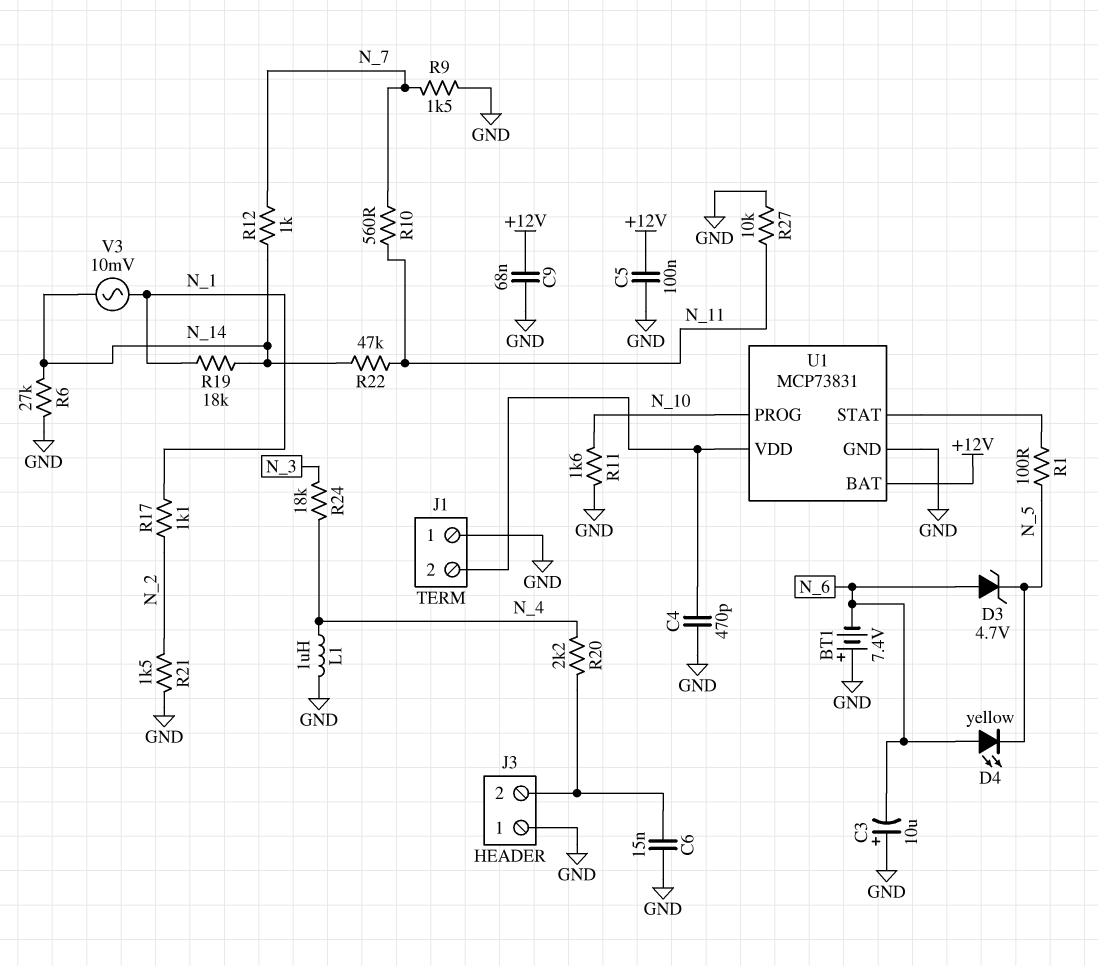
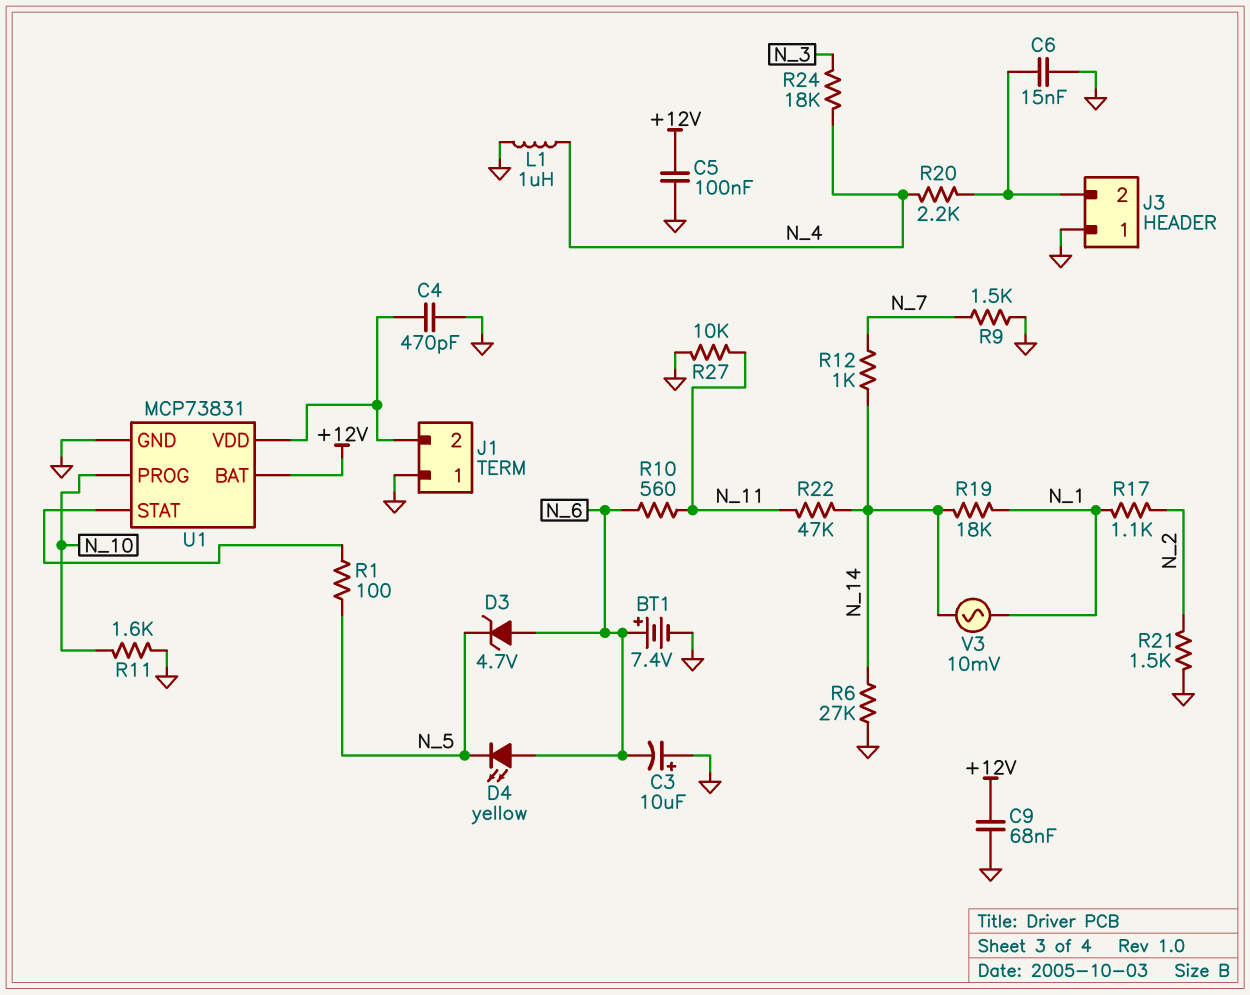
BT1: 7.4V (plus GND, minus N_6) -> 7.4V (plus N_6, minus GND)
R10: 560 (N_7, N_11) -> 560 (N_6, N_11)

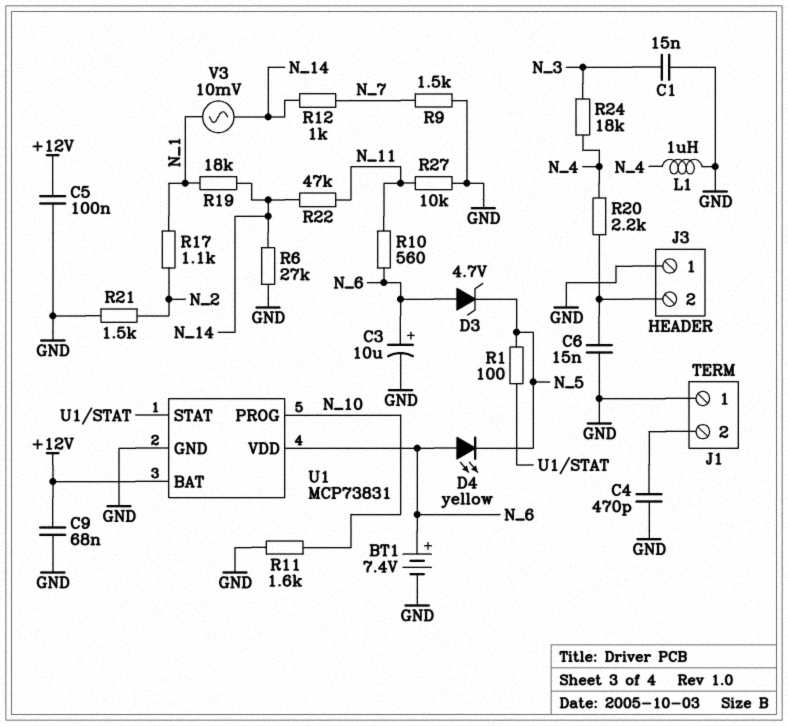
C1: none -> 15nF (GND, N_3)
C3: 10uF (plus GND, minus N_6) -> 10uF (plus N_6, minus GND)
U1 pin VDD: J1/2 -> N_6

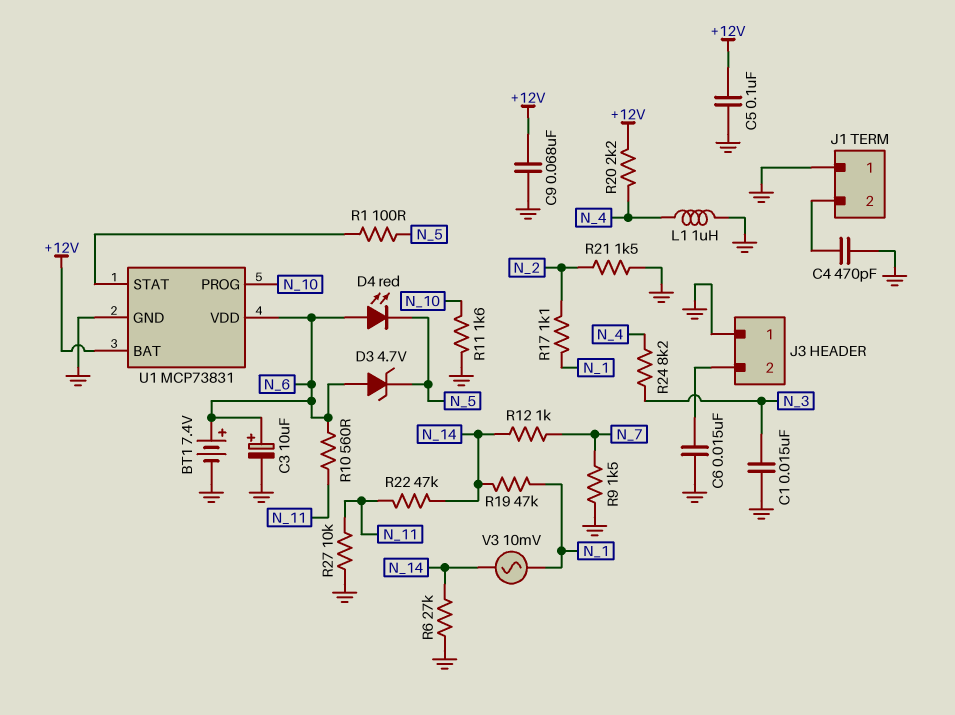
D4: LED yellow (A N_6, K N_5) -> LED red (A N_6, K N_5)
R19: 18k (N_1, N_14) -> 47k (N_1, N_14)
R20: 2.2k (J3/2, N_4) -> 2.2k (+12V, N_4)
R24: 18k (N_3, N_4) -> 8.2k (N_3, N_4)

